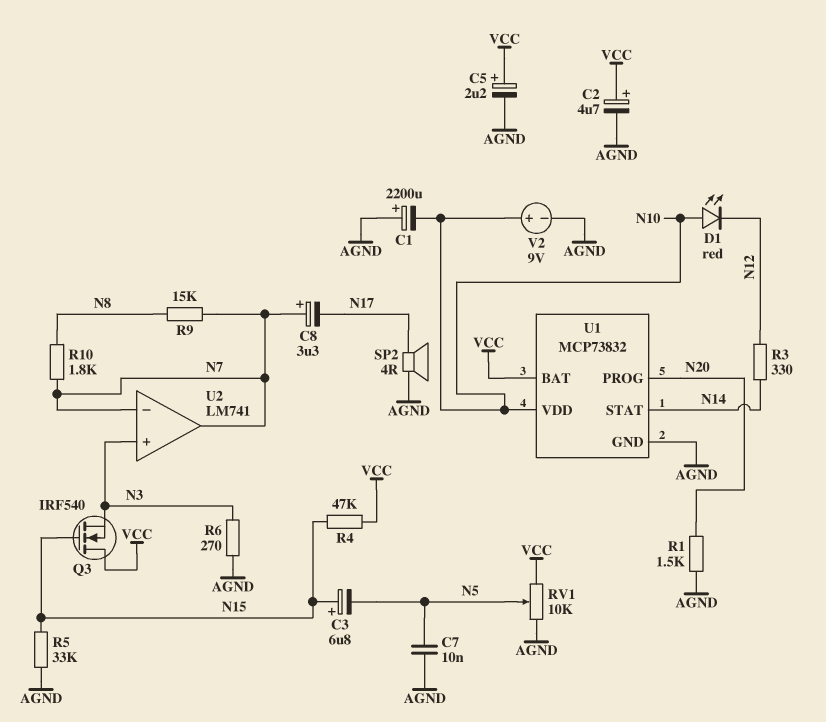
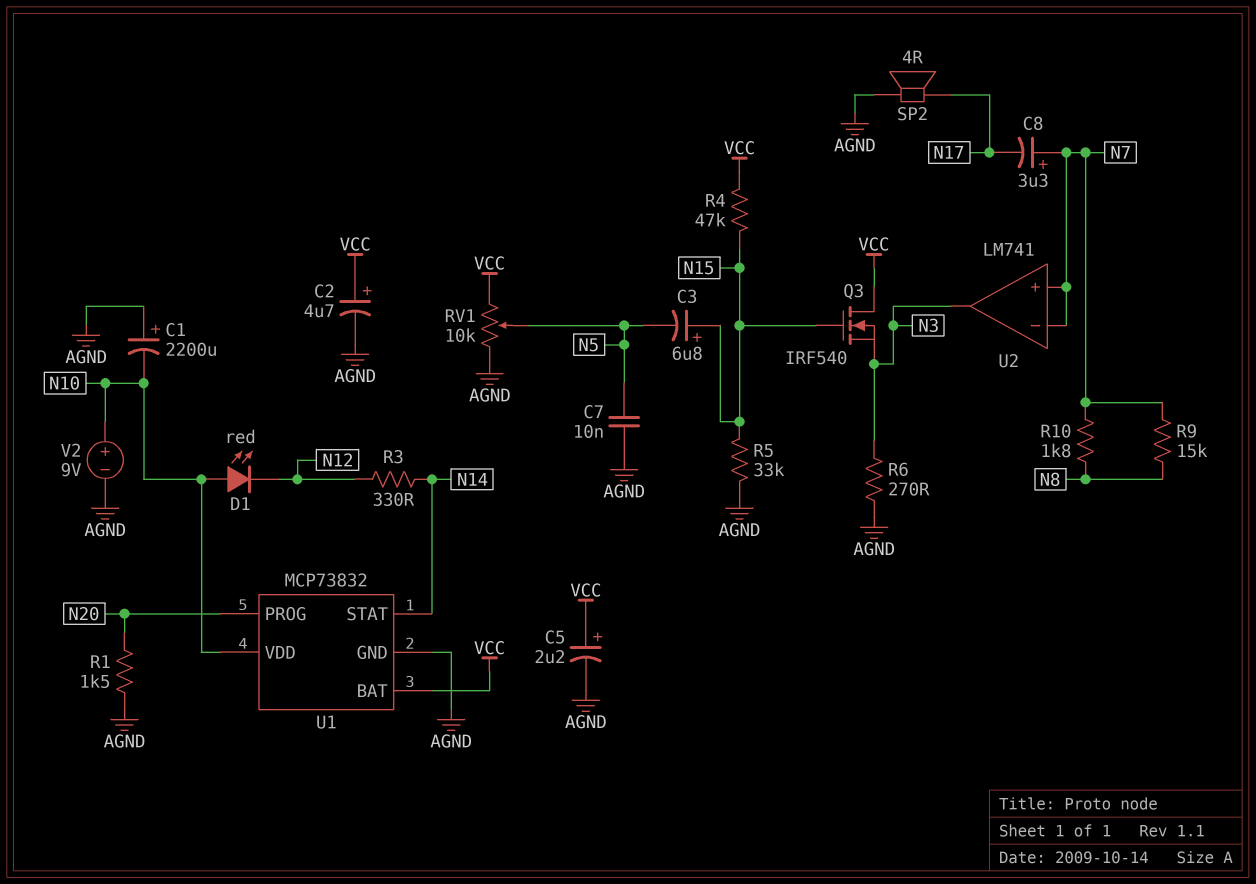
U2 pin in+: N3 -> N7
U2 pin out: N7 -> N3

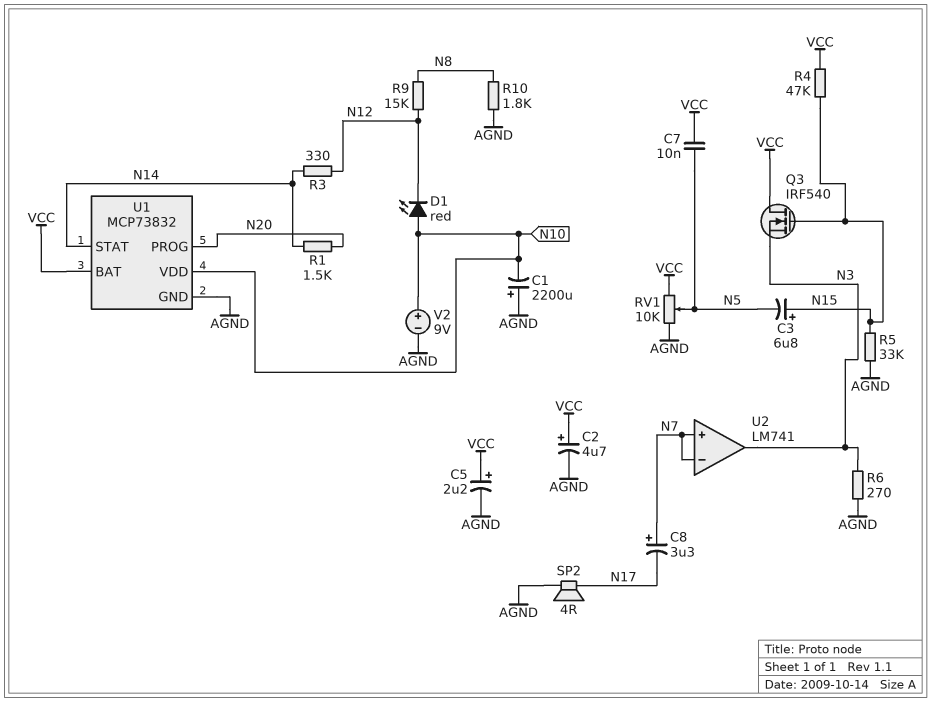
C7: 10nF (AGND, N5) -> 10nF (N5, VCC)
R1: 1.5k (AGND, N20) -> 1.5k (N14, N20)
R9: 15k (N7, N8) -> 15k (N8, N12)
R10: 1.8k (N7, N8) -> 1.8k (AGND, N8)

